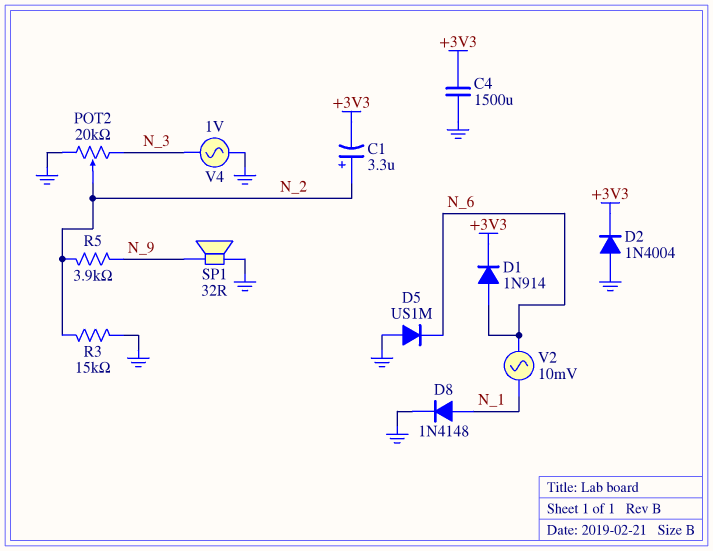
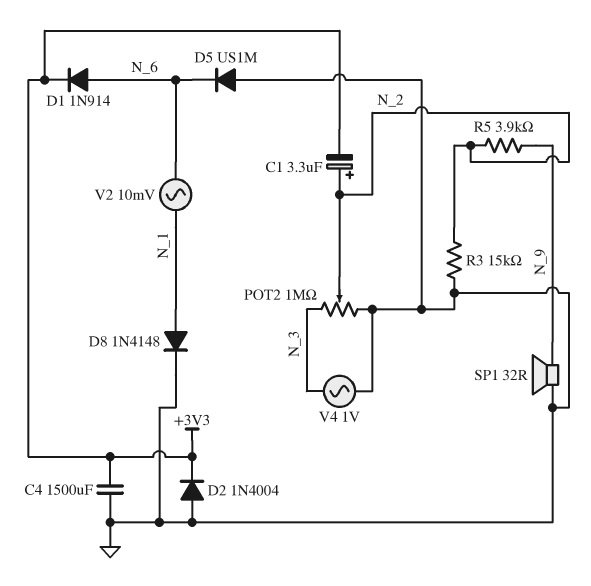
POT2: 20k (GND, N_3, wiper N_2) -> 1M (GND, N_3, wiper N_2)

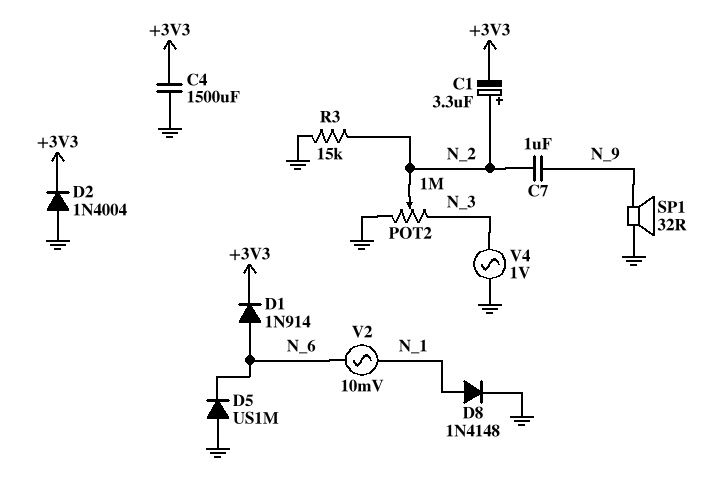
C7: none -> 1uF (N_2, N_9)
R5: 3.9k (N_2, N_9) -> none

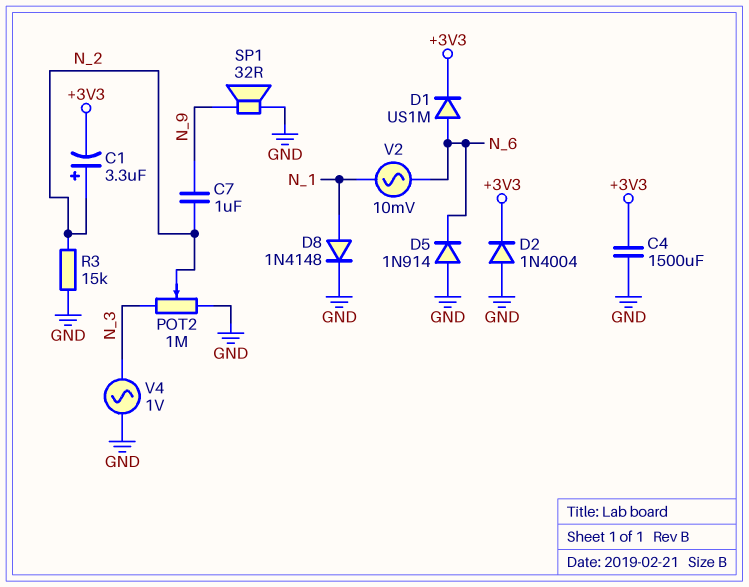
D1: diode 1N914 (A N_6, K +3V3) -> diode US1M (A N_6, K +3V3)
D5: diode US1M (A GND, K N_6) -> diode 1N914 (A GND, K N_6)

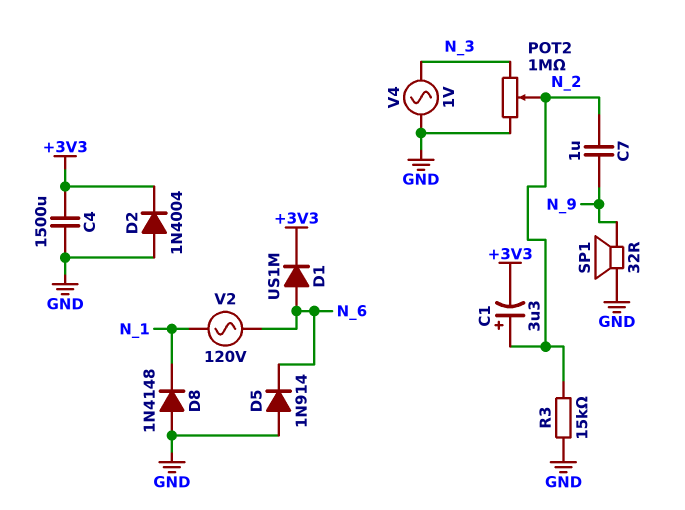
D8: diode 1N4148 (A N_1, K GND) -> diode 1N4148 (A GND, K N_1)
V2: AC 10mV (N_1, N_6) -> AC 120V (N_1, N_6)

